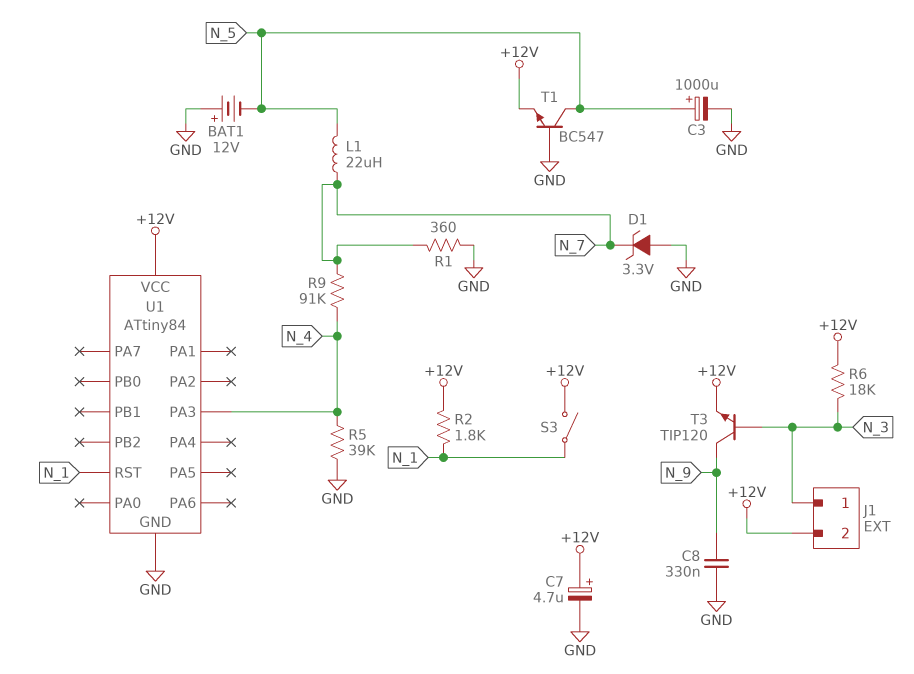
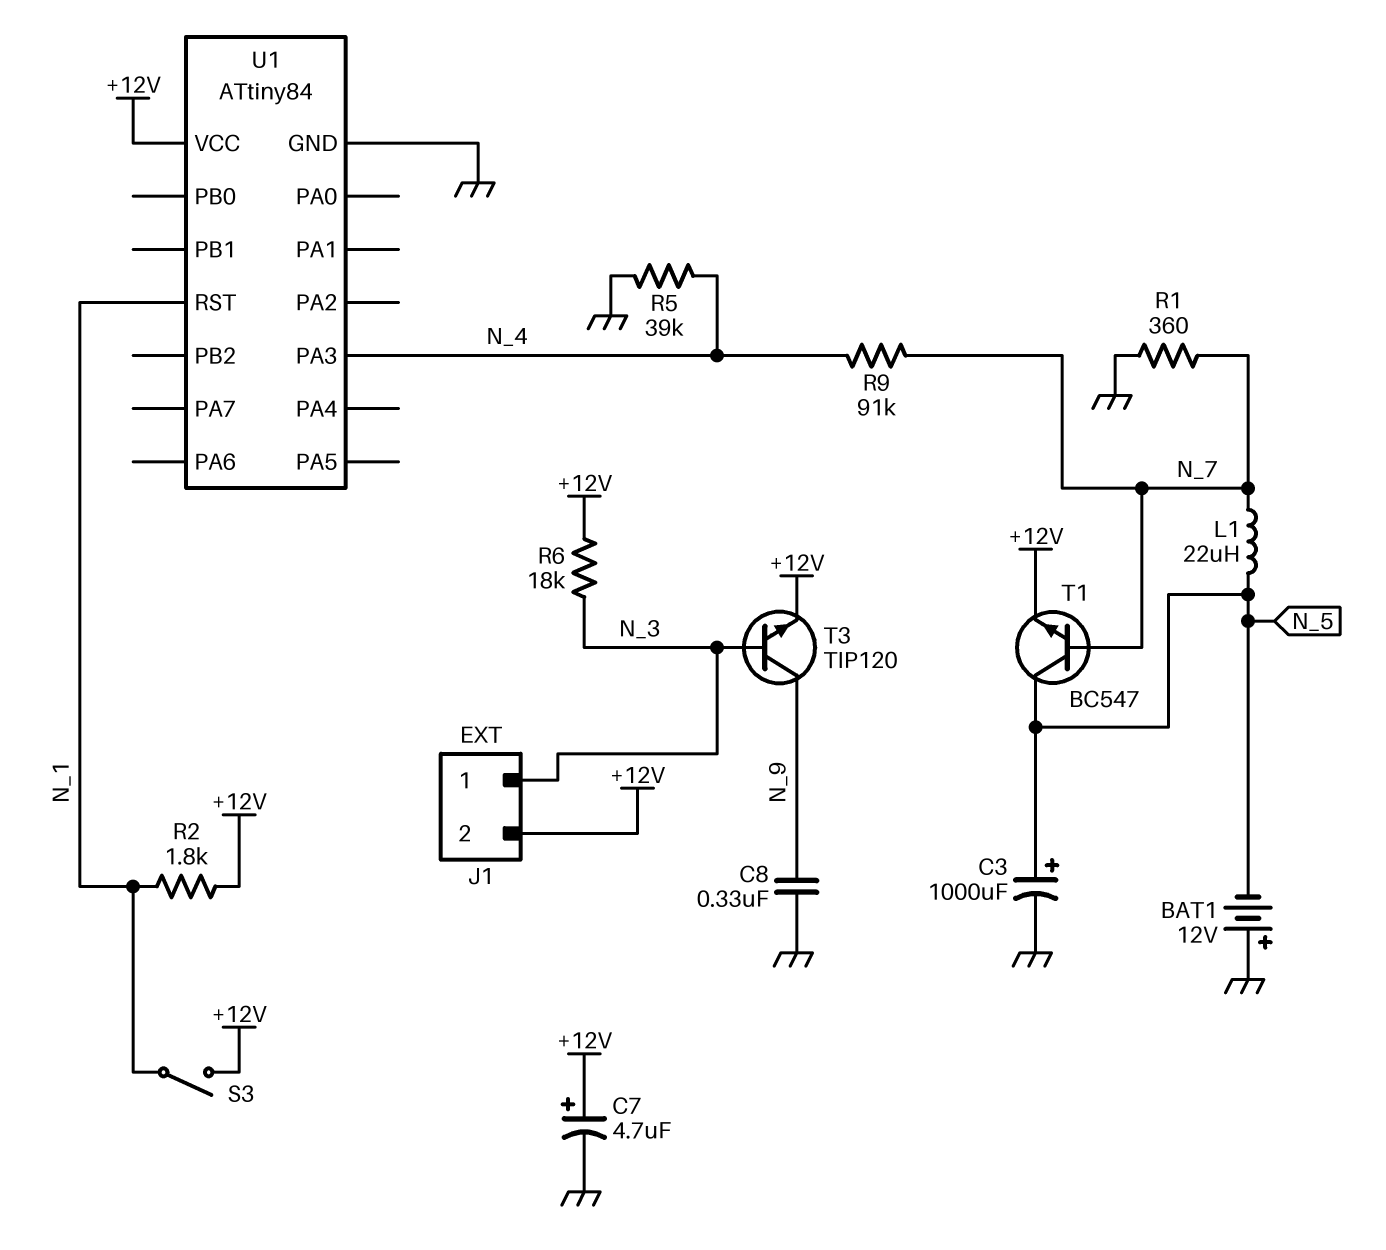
D1: zener 3.3V (A GND, K N_7) -> none
T1: NPN BC547 (B GND, C N_5, E +12V) -> NPN BC547 (B N_7, C N_5, E +12V)

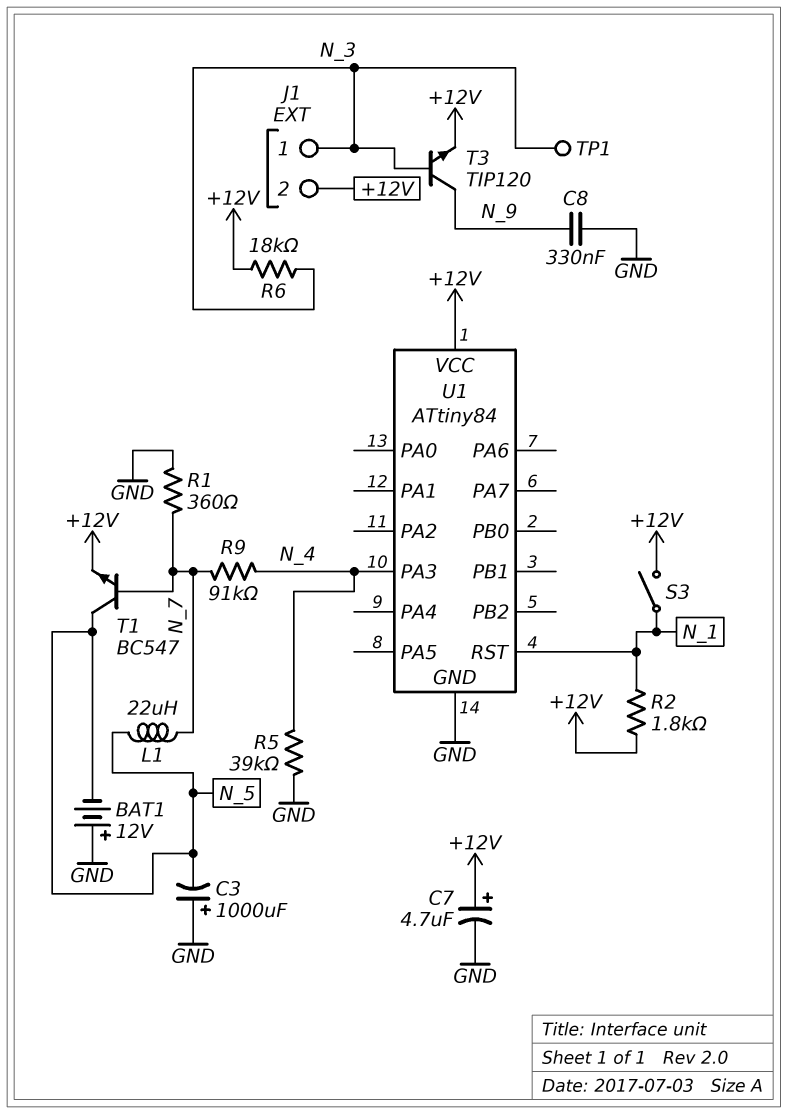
C3: 1000uF (plus N_5, minus GND) -> 1000uF (plus GND, minus N_5)
TP1: none -> test point (N_3)

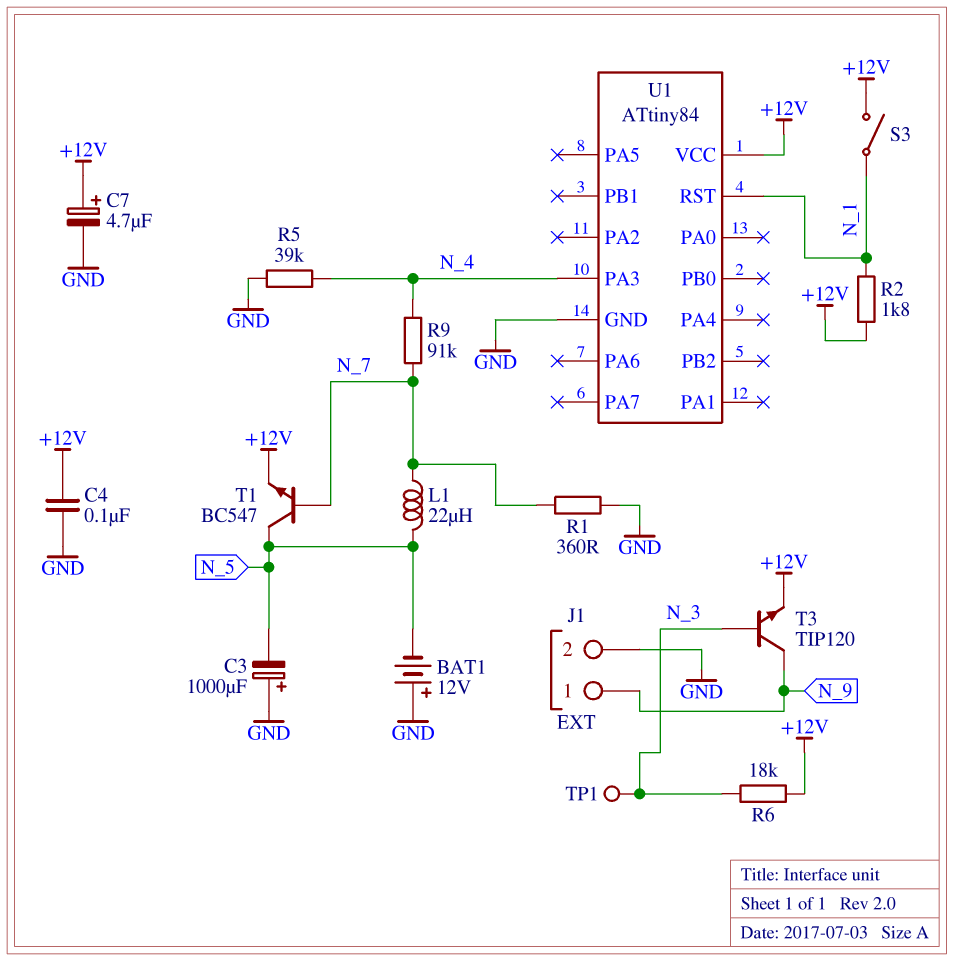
C4: none -> 100nF (+12V, GND)
C8: 330nF (GND, N_9) -> none
J1 pin 1: N_3 -> N_9
J1 pin 2: +12V -> GND

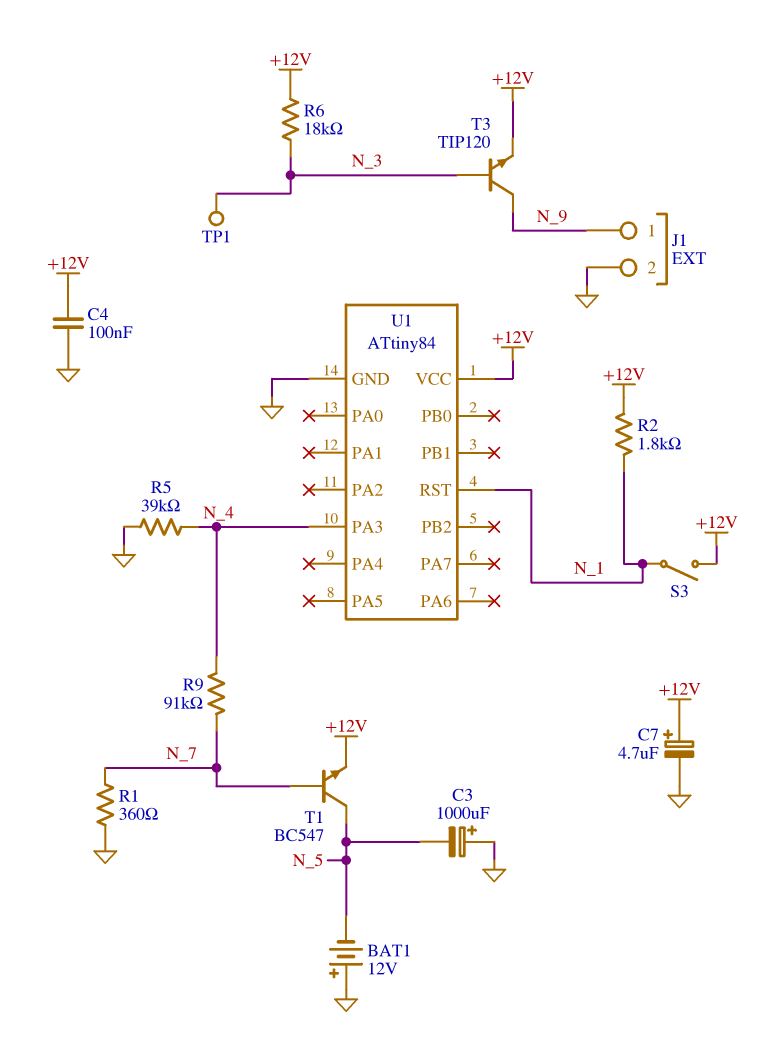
L1: 22uH (N_5, N_7) -> none

